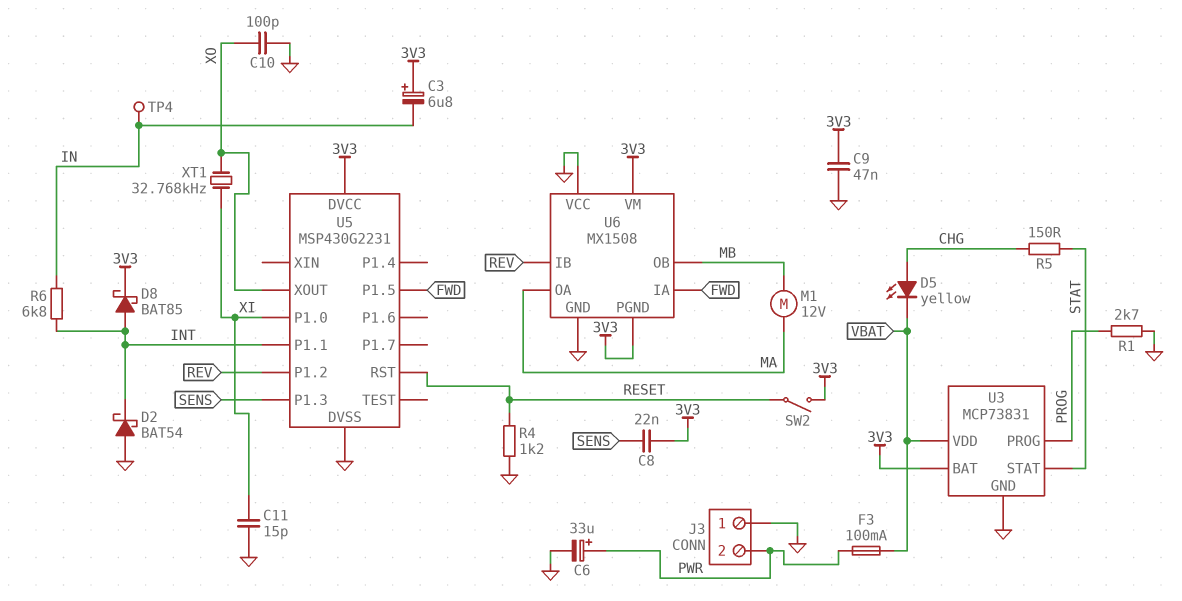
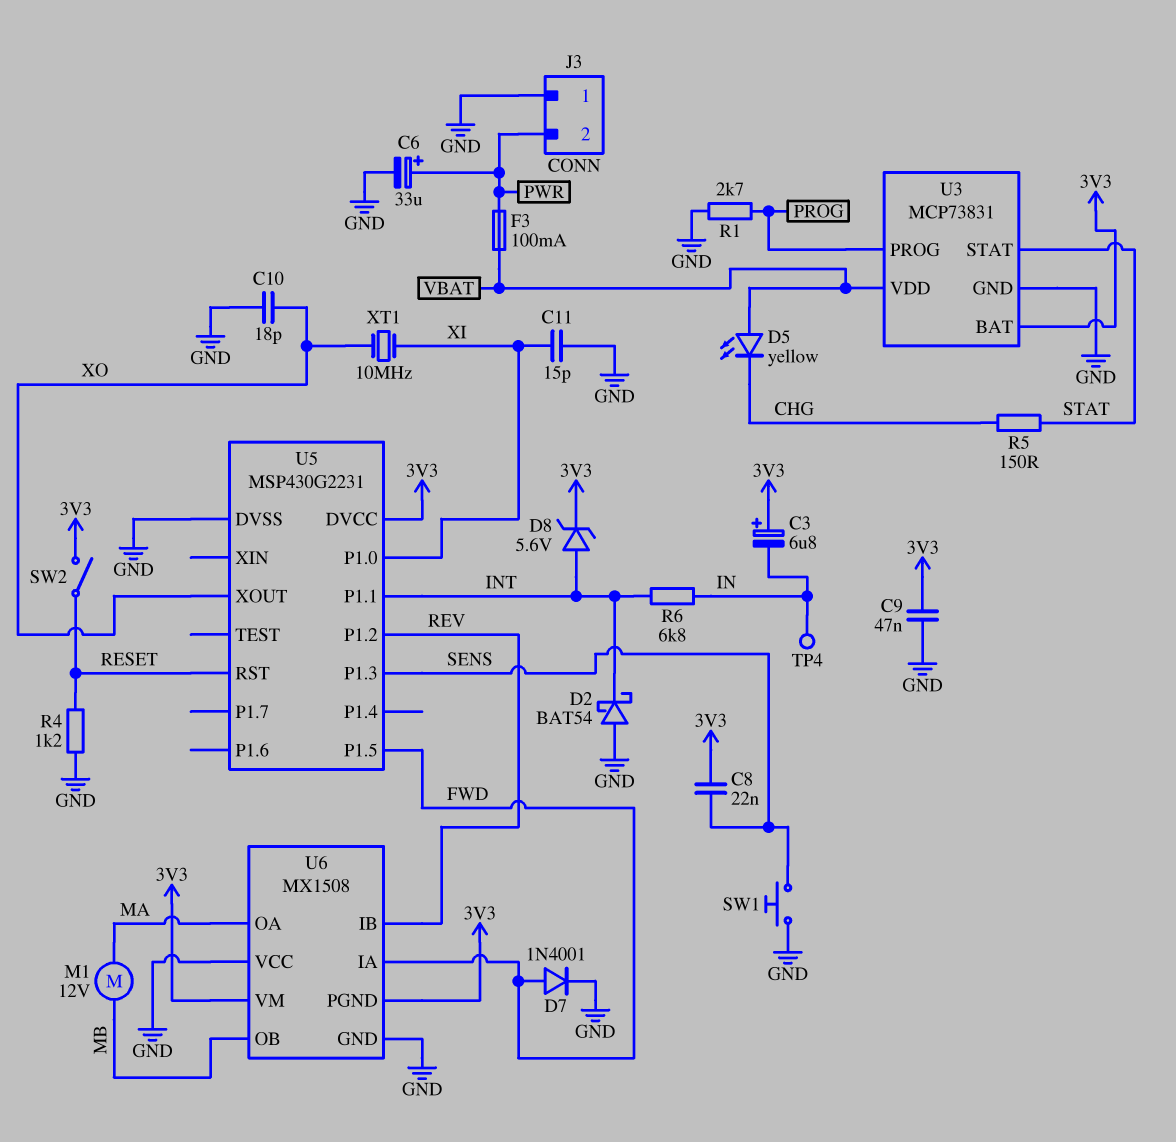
C10: 100pF (GND, XO) -> 18pF (GND, XO)
D5: LED yellow (A CHG, K VBAT) -> LED yellow (A VBAT, K CHG)
D7: none -> diode 1N4001 (A FWD, K GND)
D8: schottky BAT85 (A INT, K 3V3) -> zener 5.6V (A INT, K 3V3)
SW1: none -> button (GND, SENS)
XT1: 32.768kHz (XI, XO) -> 10MHz (XI, XO)

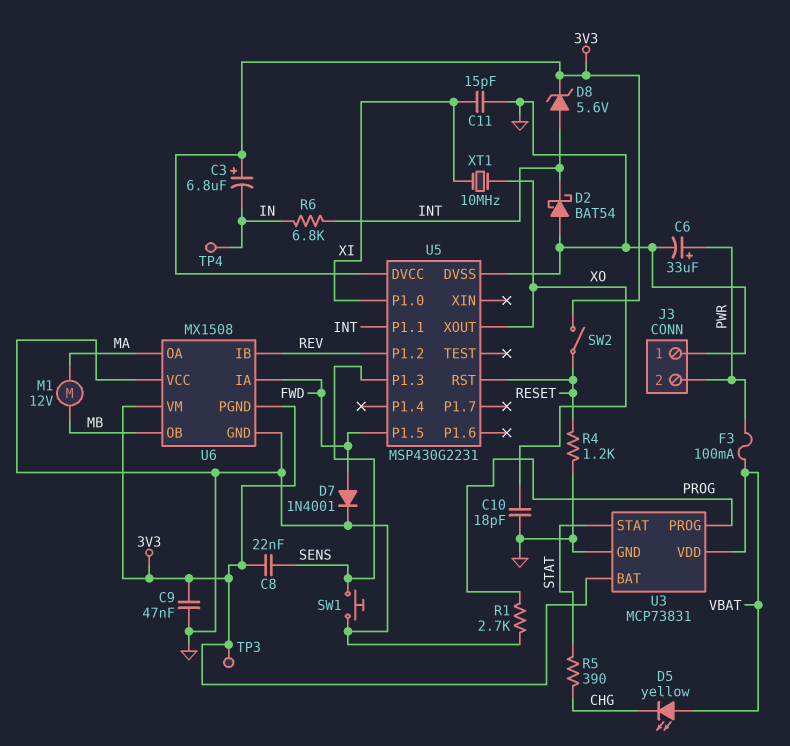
R5: 150 (CHG, STAT) -> 390 (CHG, STAT)
TP3: none -> test point (3V3)

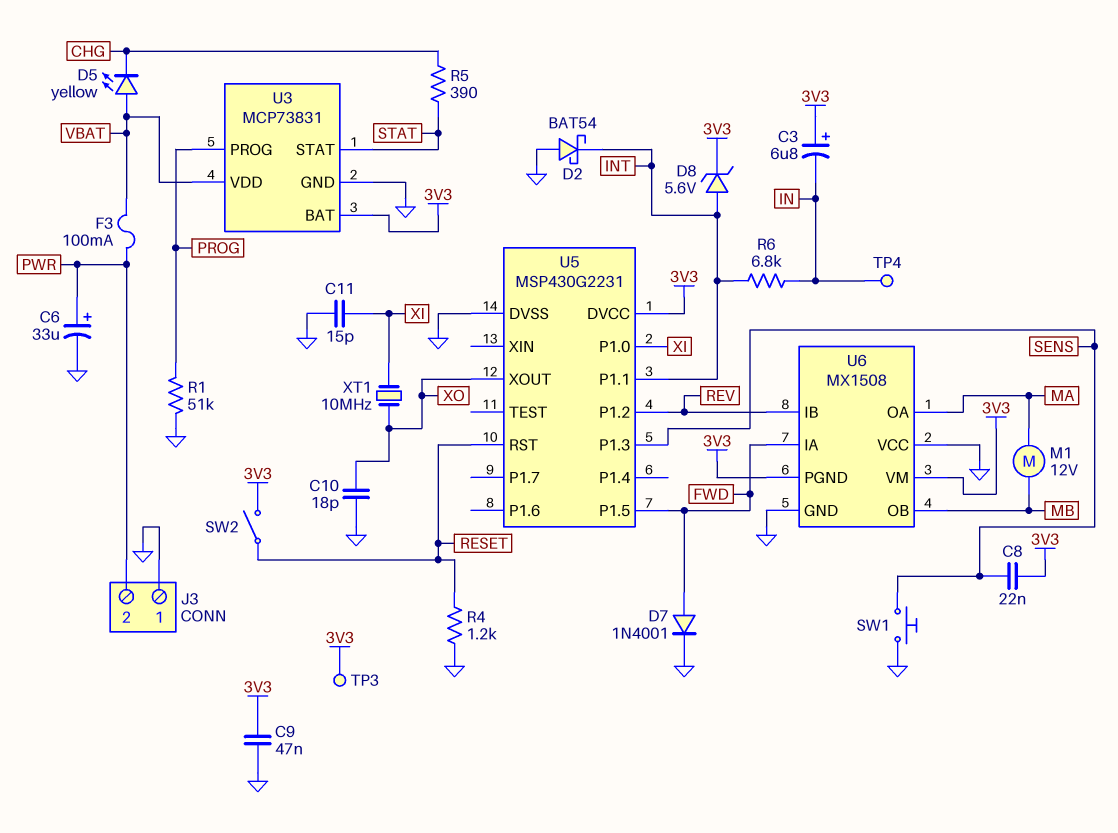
R1: 2.7k (GND, PROG) -> 51k (GND, PROG)

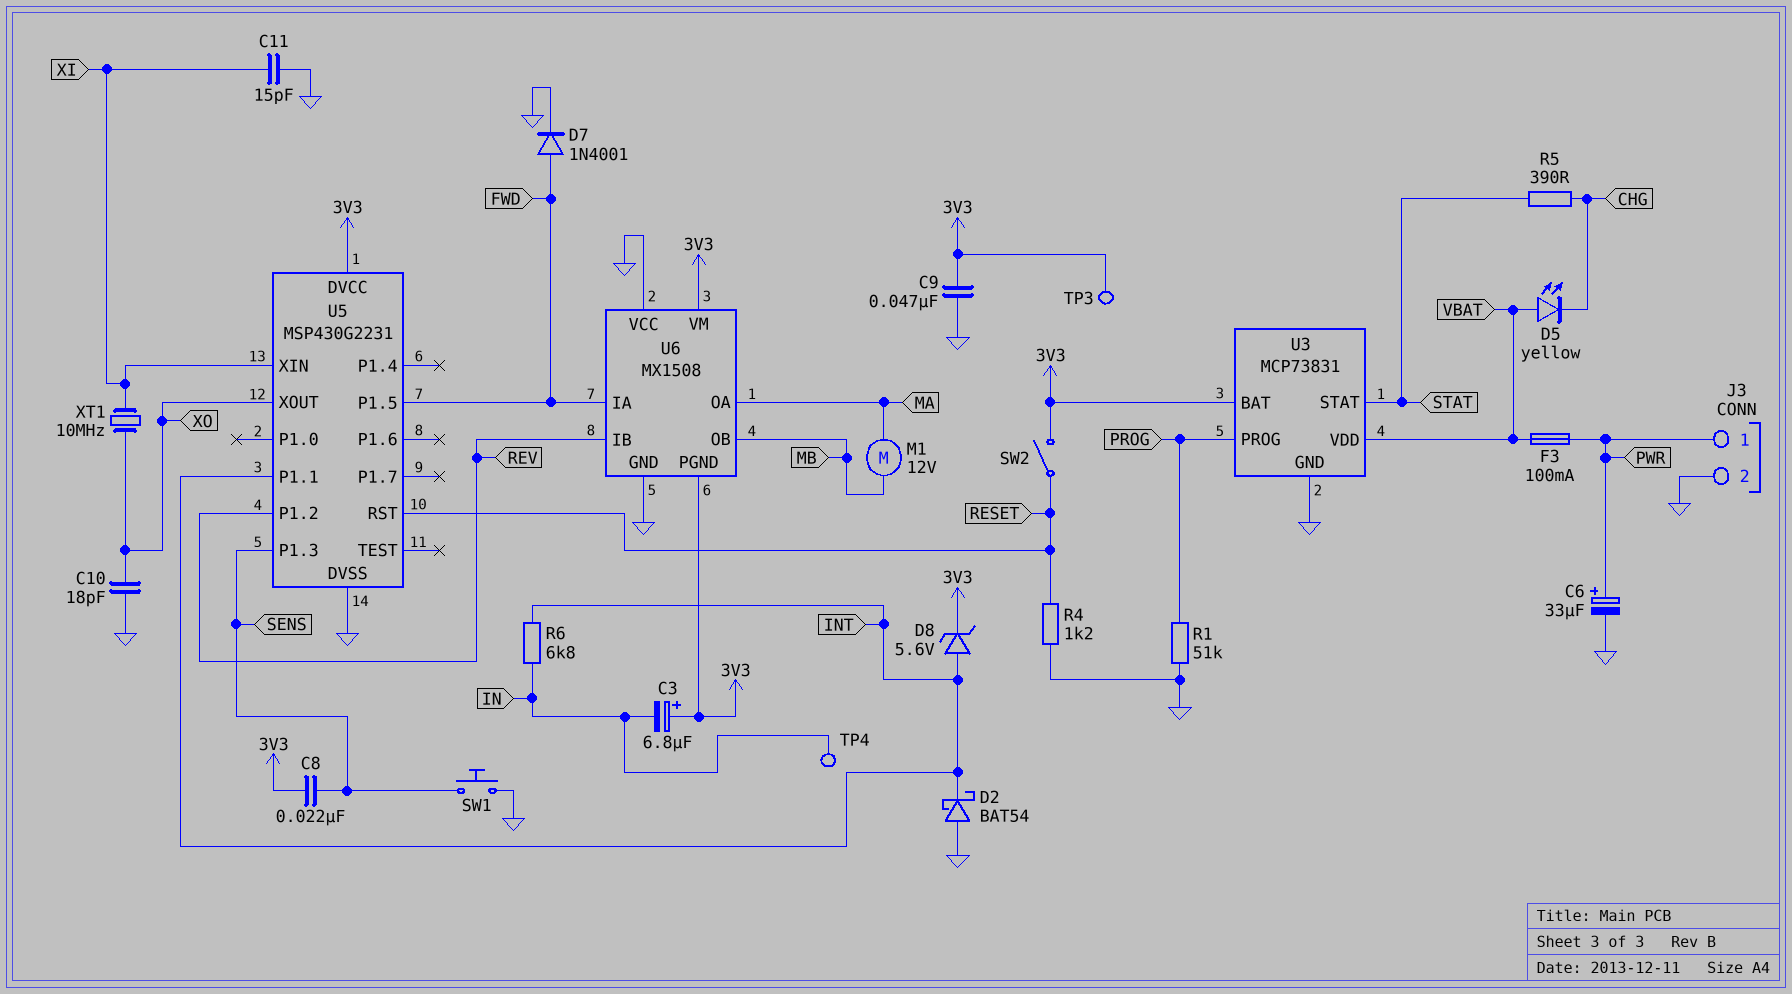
J3 pin 1: GND -> PWR
J3 pin 2: PWR -> GND
U5 pin P1.0: XI -> none
U5 pin XIN: none -> XI

